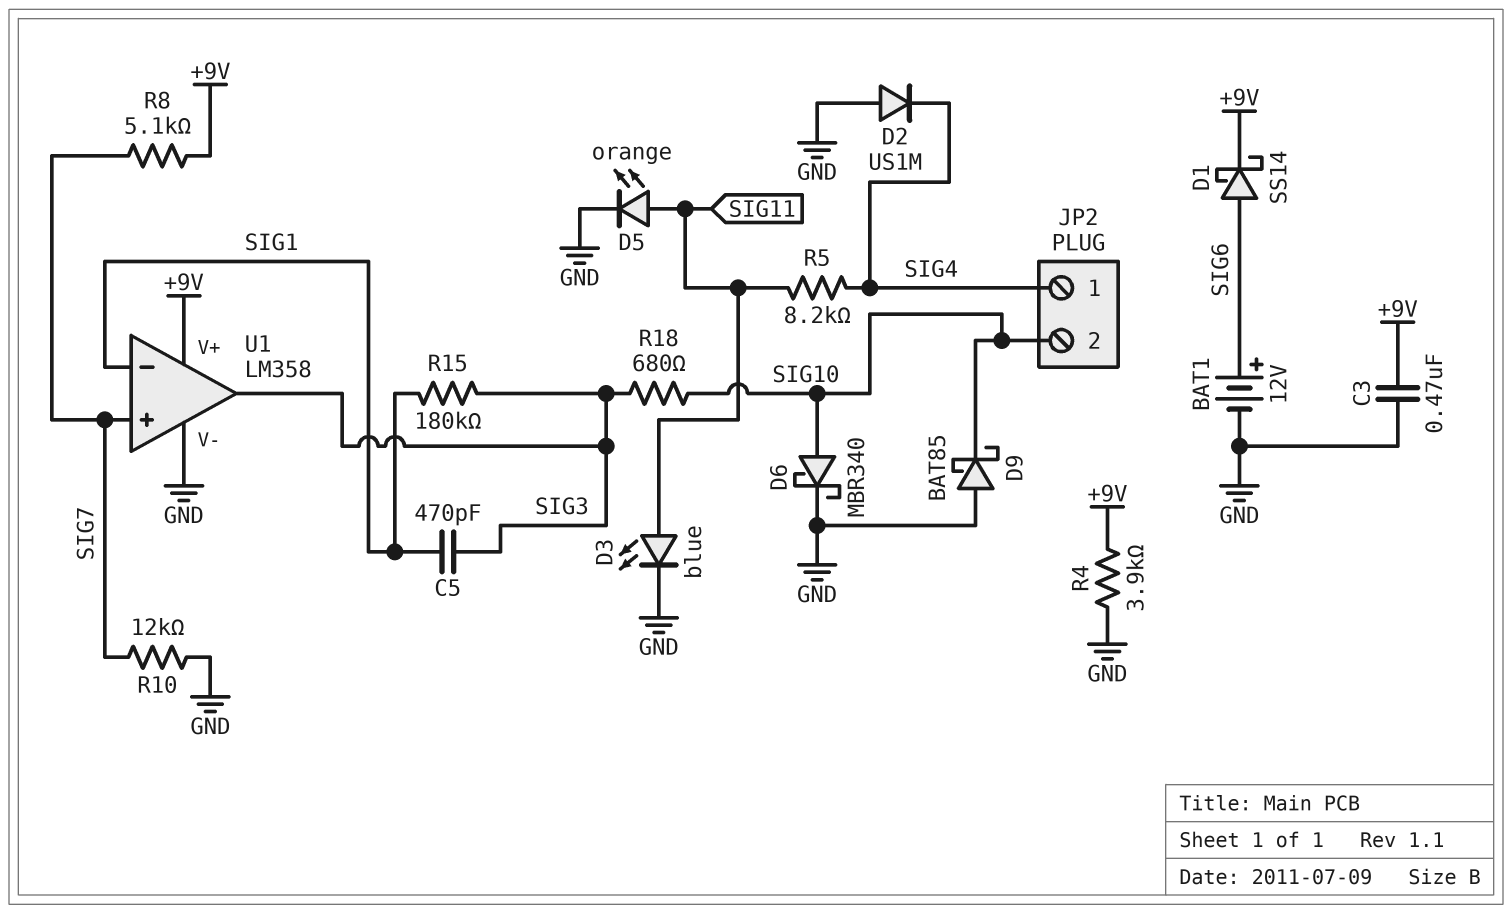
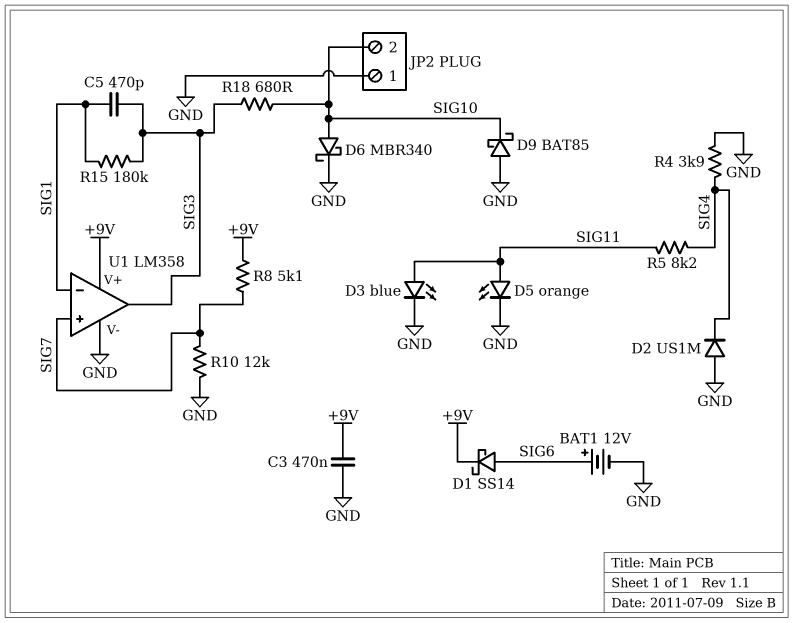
JP2 pin 1: SIG4 -> GND
R4: 3.9k (+9V, GND) -> 3.9k (GND, SIG4)

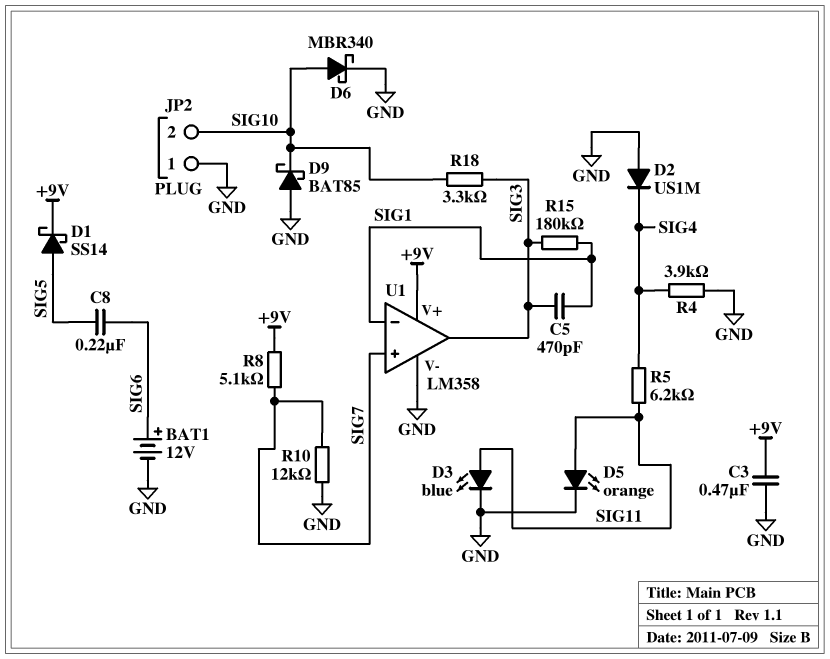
C8: none -> 220nF (SIG5, SIG6)
D1: schottky SS14 (A SIG6, K +9V) -> schottky SS14 (A SIG5, K +9V)
R5: 8.2k (SIG4, SIG11) -> 6.2k (SIG4, SIG11)
R18: 680 (SIG3, SIG10) -> 3.3k (SIG3, SIG10)

